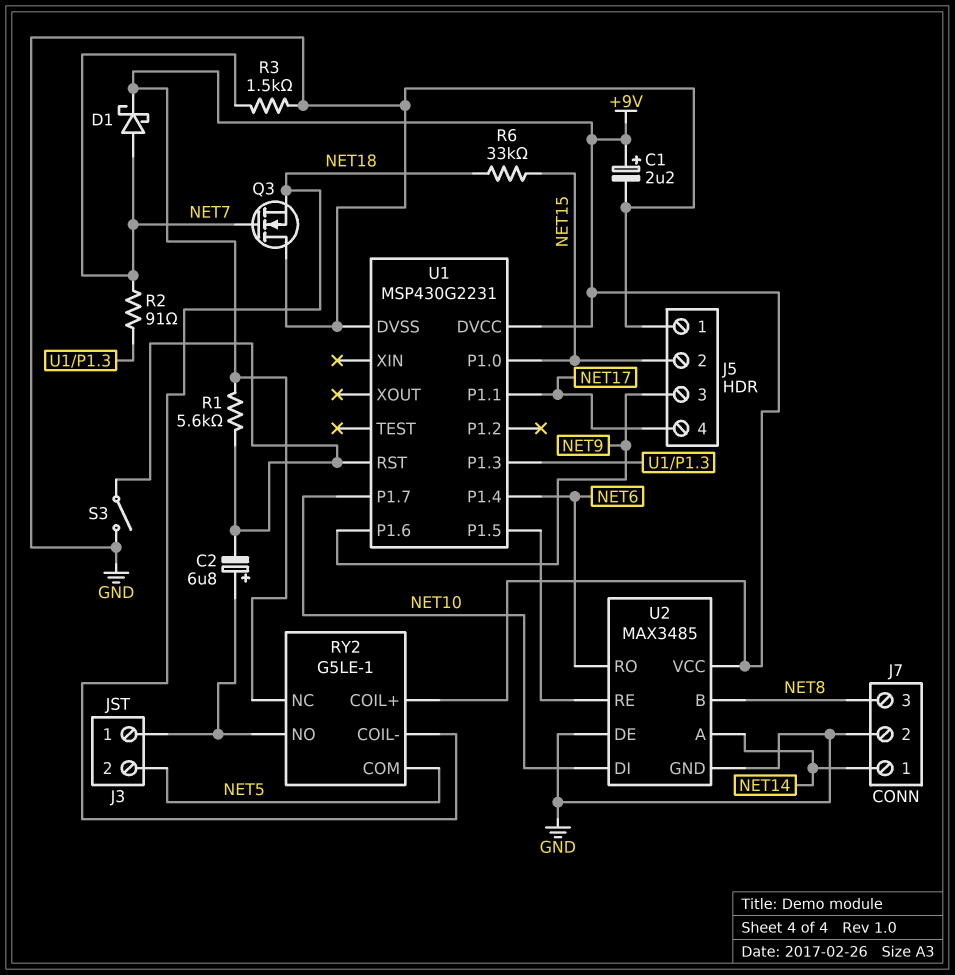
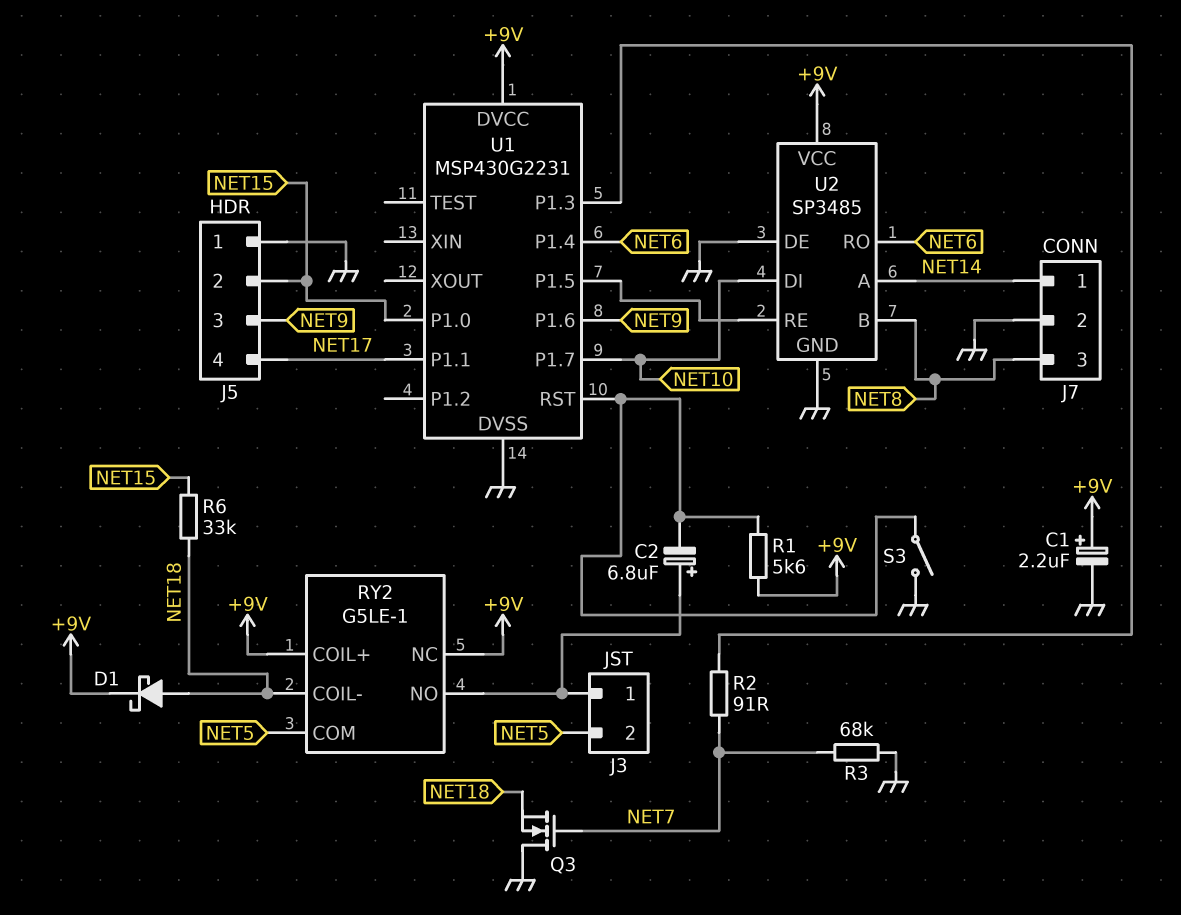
D1: schottky (A NET7, K +9V) -> schottky (A NET18, K +9V)
R3: 1.5k (GND, NET7) -> 68k (GND, NET7)
U2: MAX3485 -> SP3485

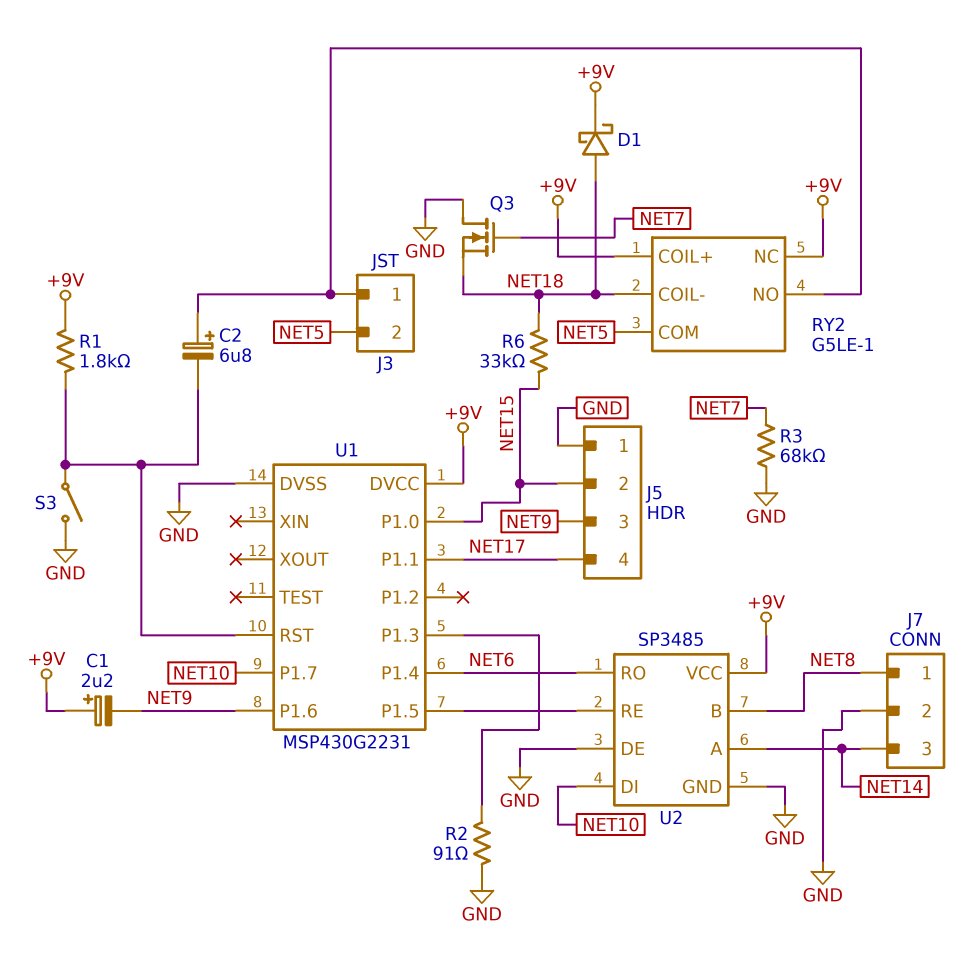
C1: 2.2uF (plus +9V, minus GND) -> 2.2uF (plus +9V, minus NET9)
J7 pin 1: NET14 -> NET8
J7 pin 3: NET8 -> NET14
R1: 5.6k (+9V, U1/RST) -> 1.8k (+9V, U1/RST)
R2: 91 (NET7, U1/P1.3) -> 91 (GND, U1/P1.3)

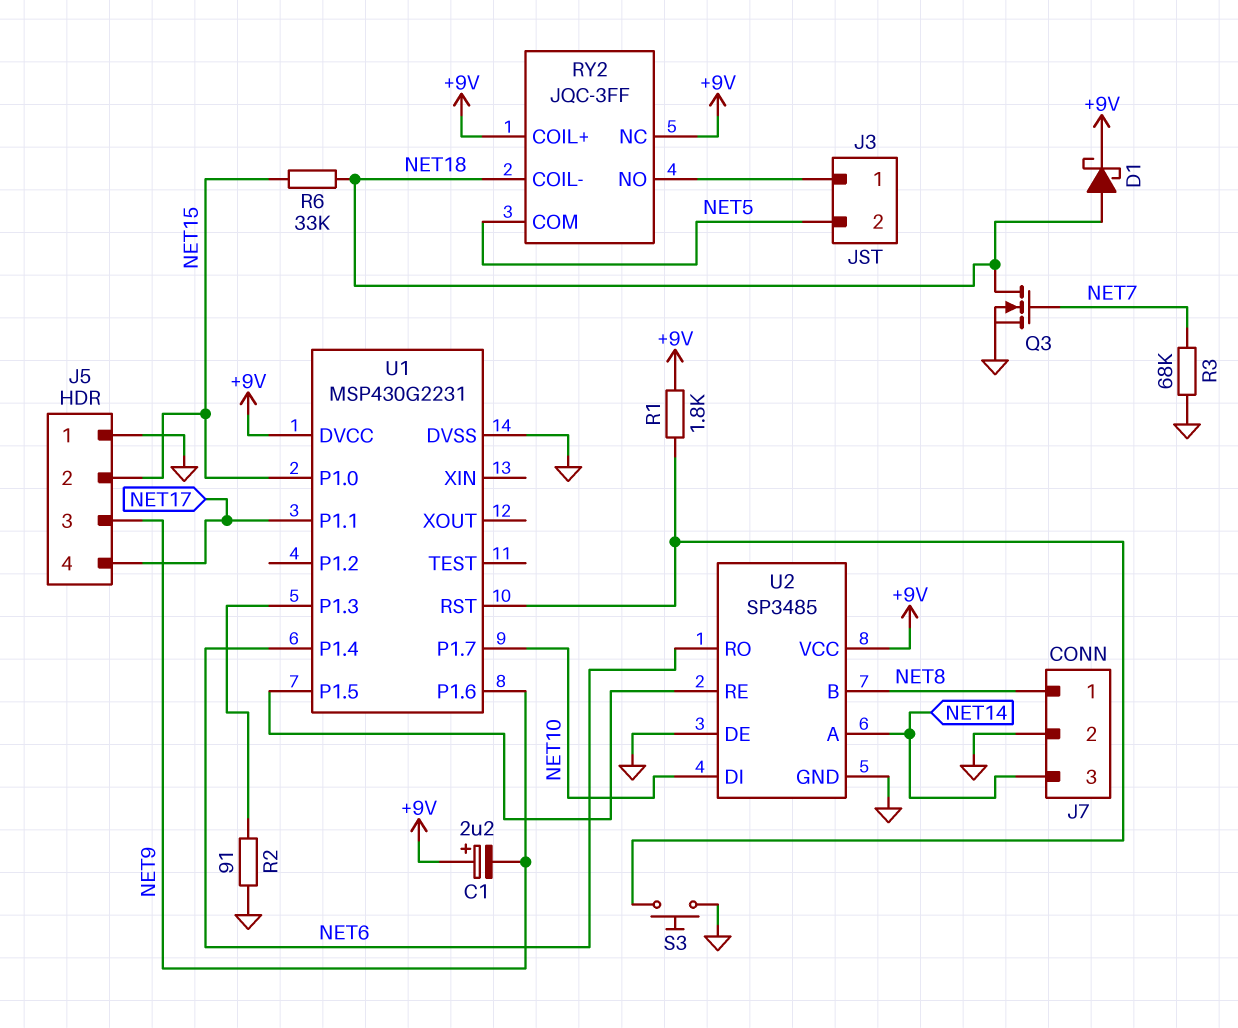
C2: 6.8uF (plus J3/1, minus U1/RST) -> none
Q3: NMOS (G NET7, D GND, S NET18) -> NMOS (G NET7, D NET18, S GND)
RY2: G5LE-1 -> JQC-3FF
S3: switch (GND, U1/RST) -> button (GND, U1/RST)

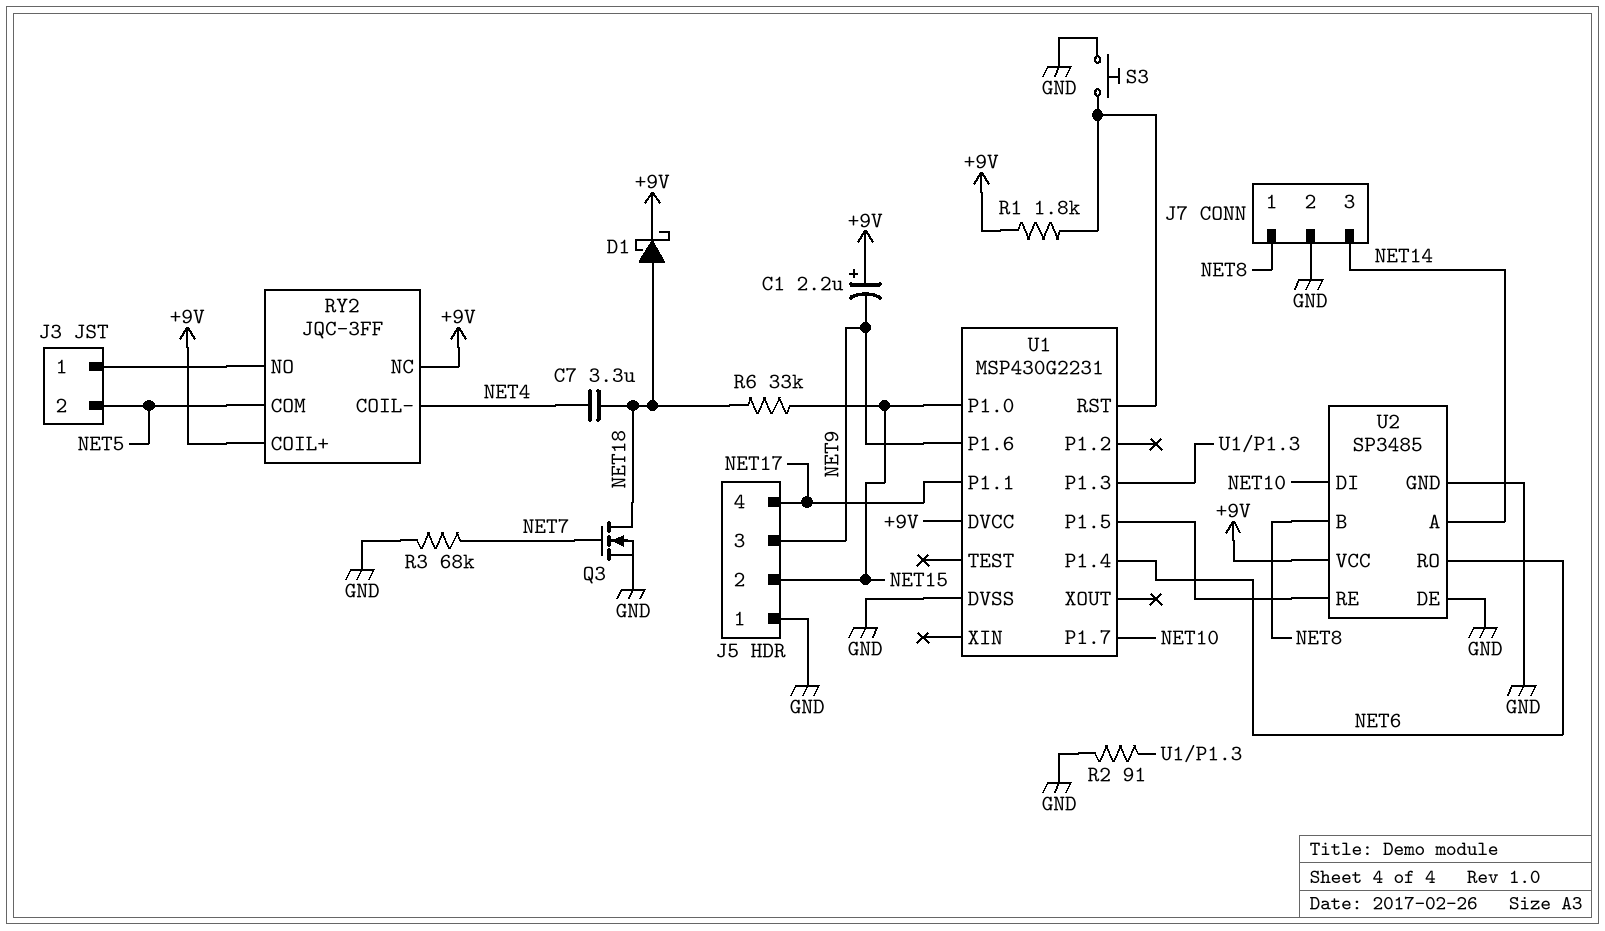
C7: none -> 3.3uF (NET4, NET18)
RY2 pin COIL-: NET18 -> NET4

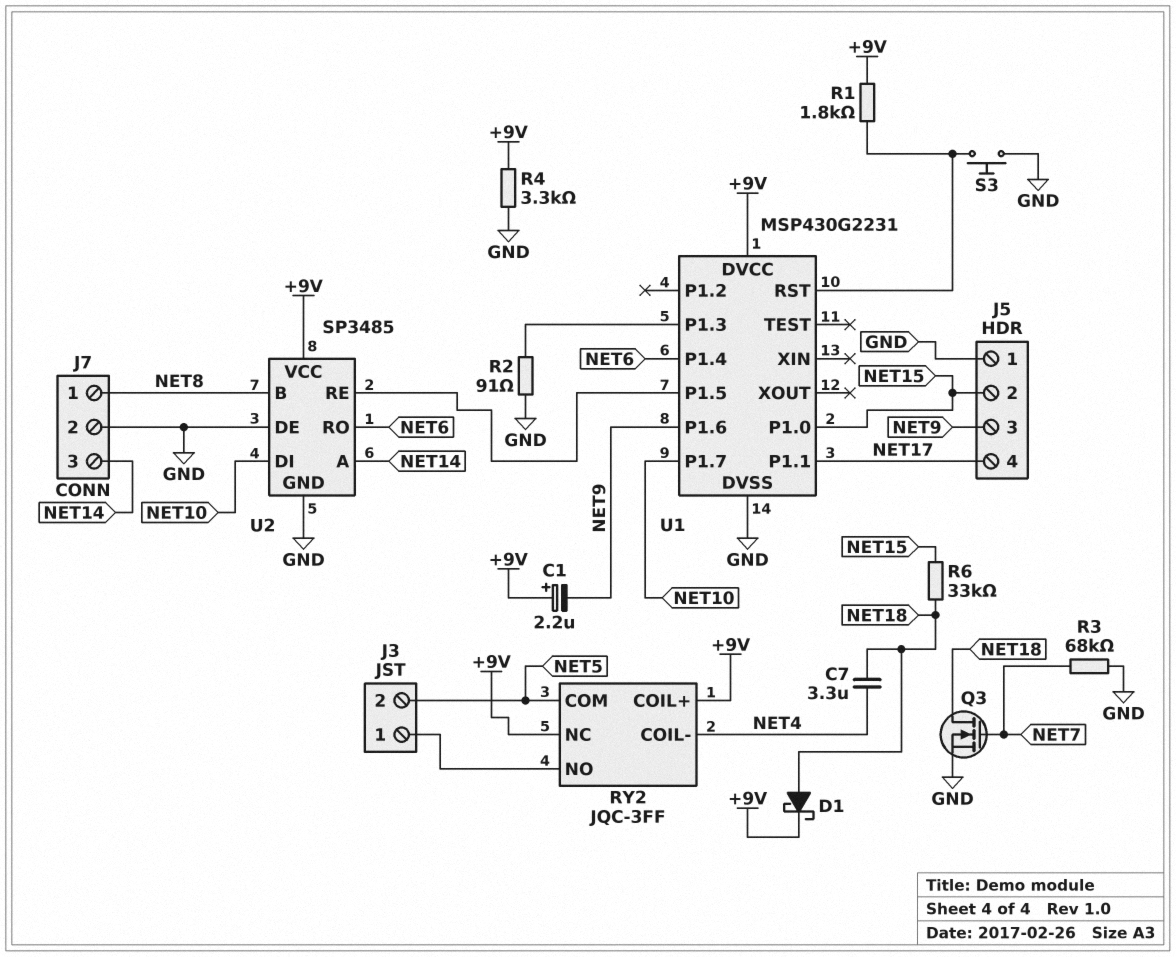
R4: none -> 3.3k (+9V, GND)

